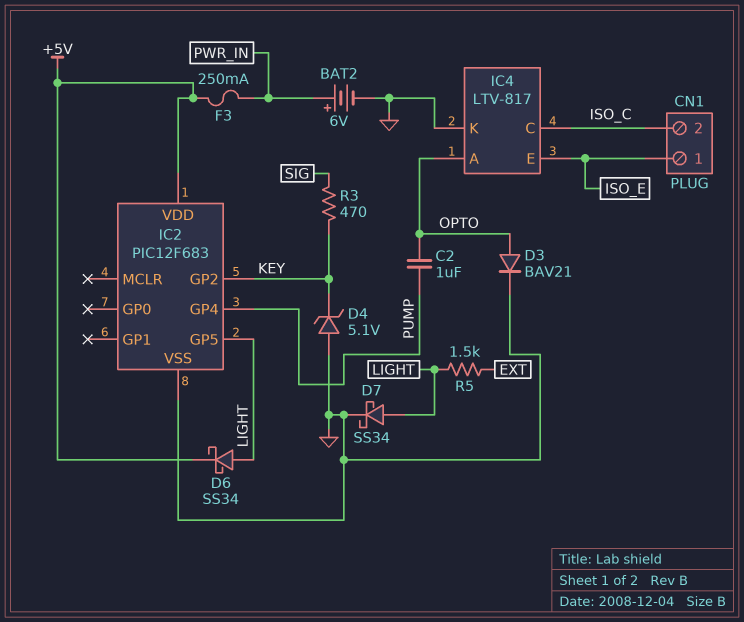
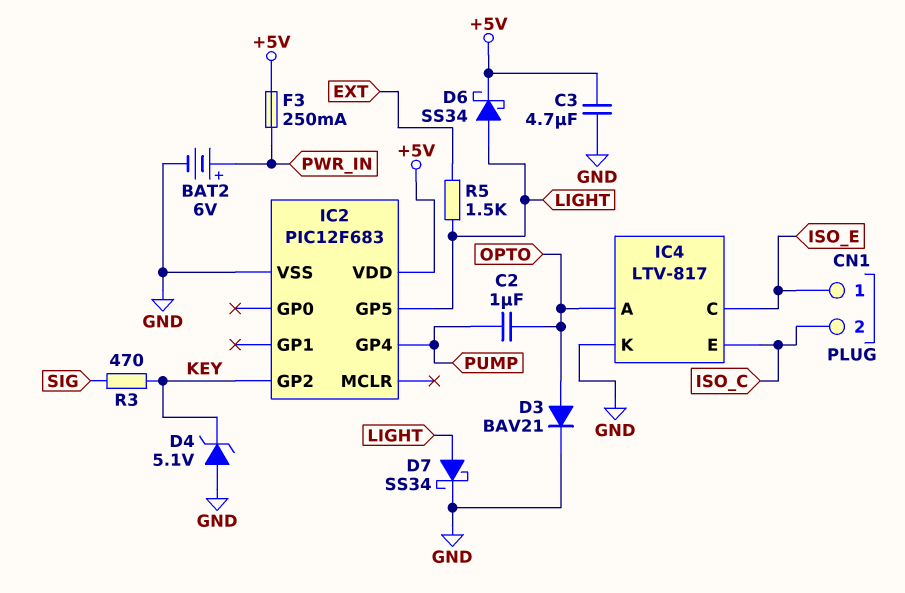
C3: none -> 4.7uF (+5V, GND)
IC4 pin C: ISO_C -> ISO_E
IC4 pin E: ISO_E -> ISO_C

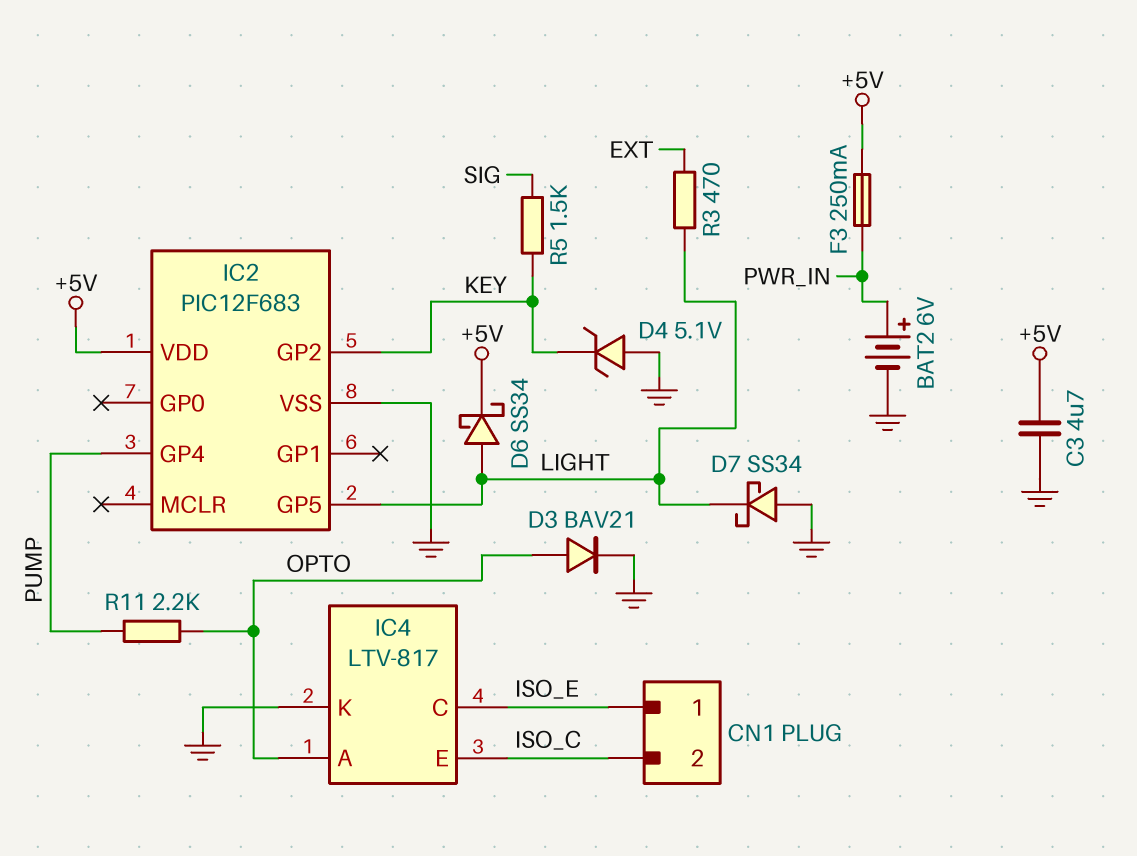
C2: 1uF (OPTO, PUMP) -> none
D7: schottky SS34 (A LIGHT, K GND) -> schottky SS34 (A GND, K LIGHT)
R3: 470 (KEY, SIG) -> 470 (EXT, LIGHT)
R5: 1.5k (EXT, LIGHT) -> 1.5k (KEY, SIG)
R11: none -> 2.2k (OPTO, PUMP)

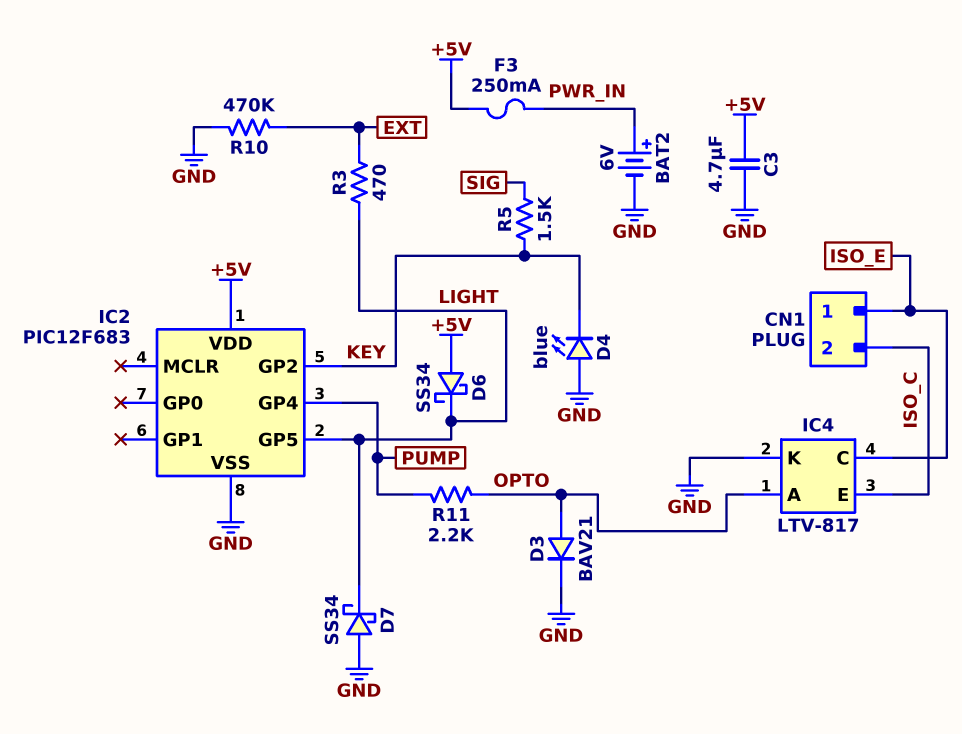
D4: zener 5.1V (A GND, K KEY) -> LED blue (A GND, K KEY)
D6: schottky SS34 (A LIGHT, K +5V) -> schottky SS34 (A +5V, K LIGHT)
R10: none -> 470k (EXT, GND)

